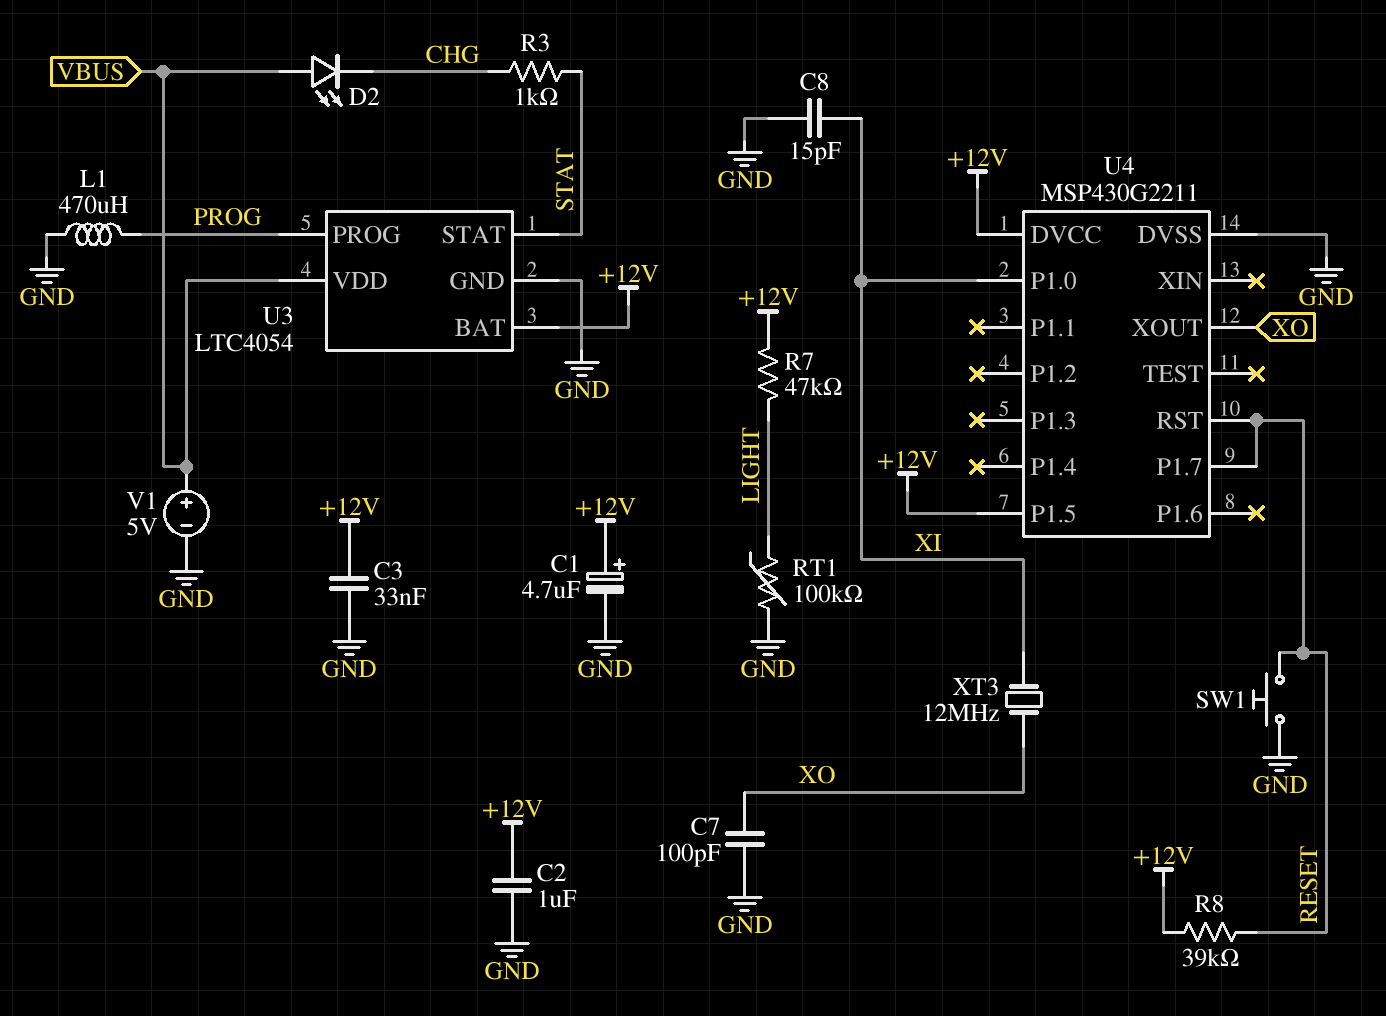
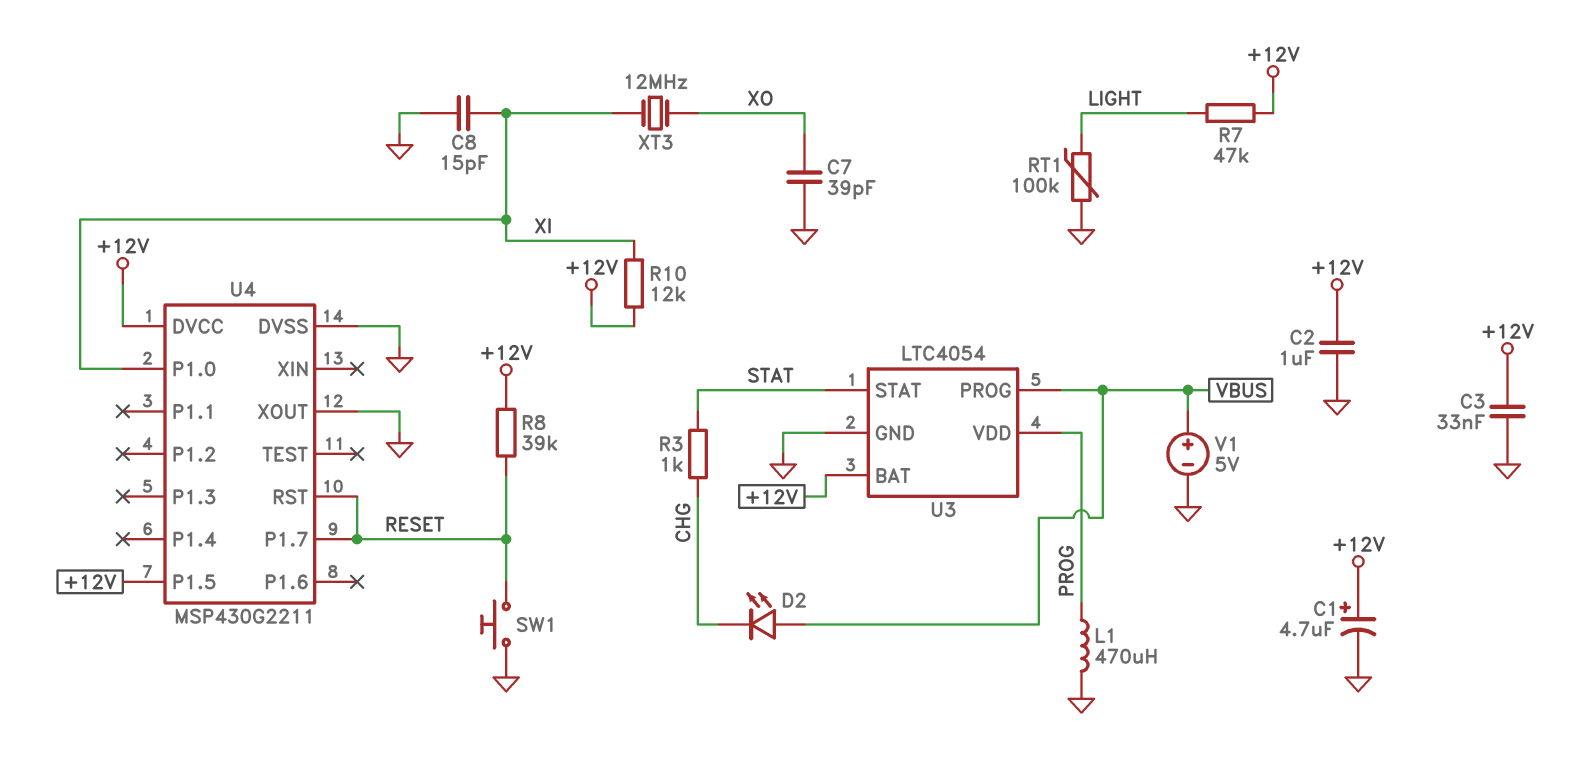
C7: 100pF (GND, XO) -> 39pF (GND, XO)
R10: none -> 12k (+12V, XI)
U3 pin PROG: PROG -> VBUS
U3 pin VDD: VBUS -> PROG
U4 pin XOUT: XO -> GND

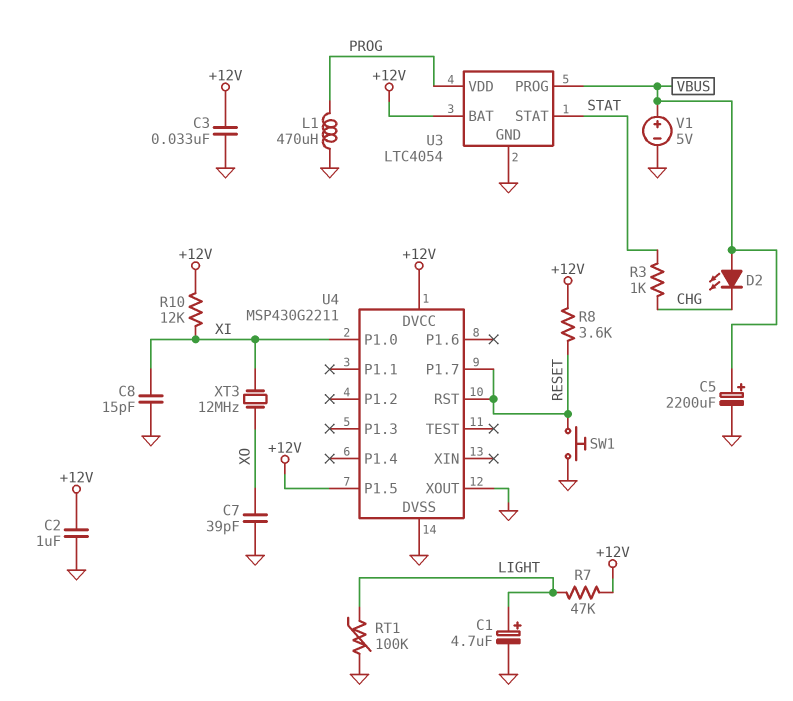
C1: 4.7uF (plus +12V, minus GND) -> 4.7uF (plus LIGHT, minus GND)
C5: none -> 2200uF (plus VBUS, minus GND)
R8: 39k (+12V, RESET) -> 3.6k (+12V, RESET)

